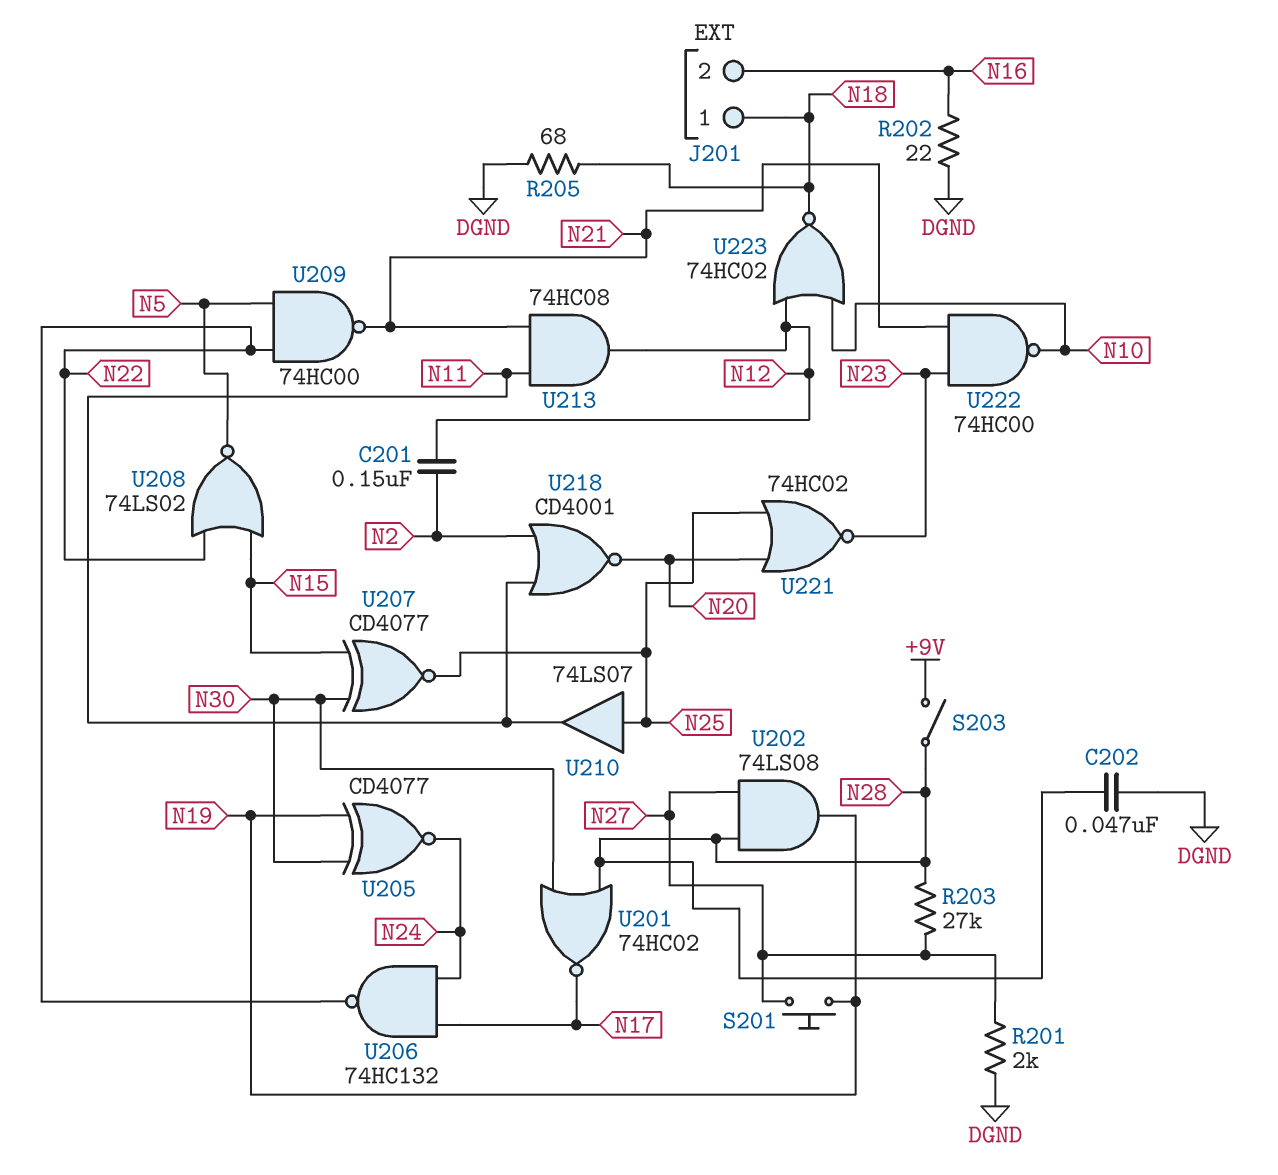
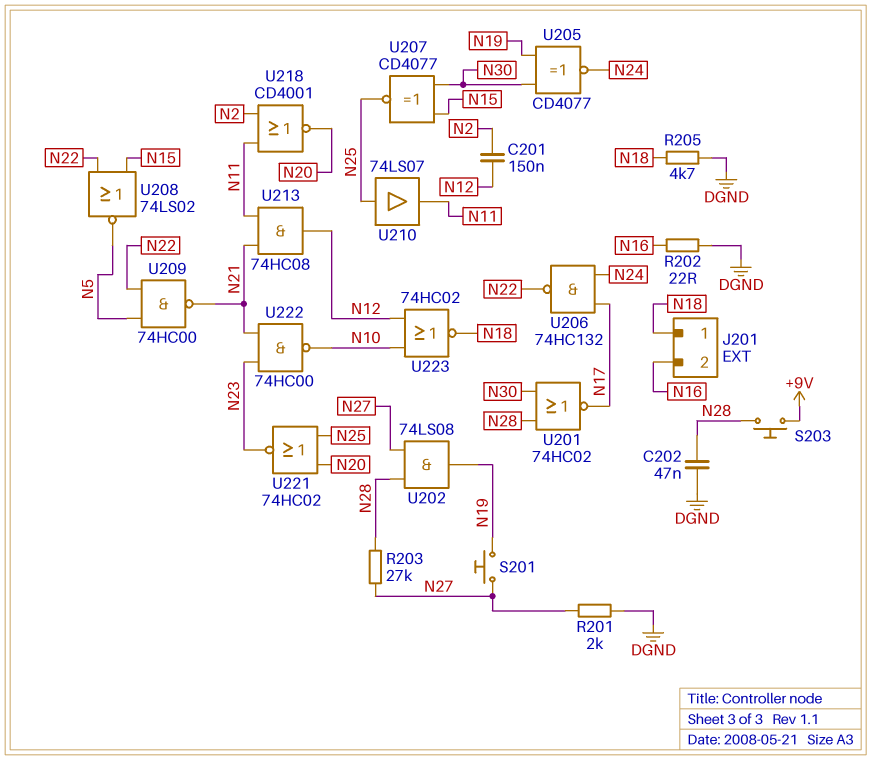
R205: 68 (DGND, N18) -> 4.7k (DGND, N18)
S203: switch (+9V, N28) -> button (+9V, N28)

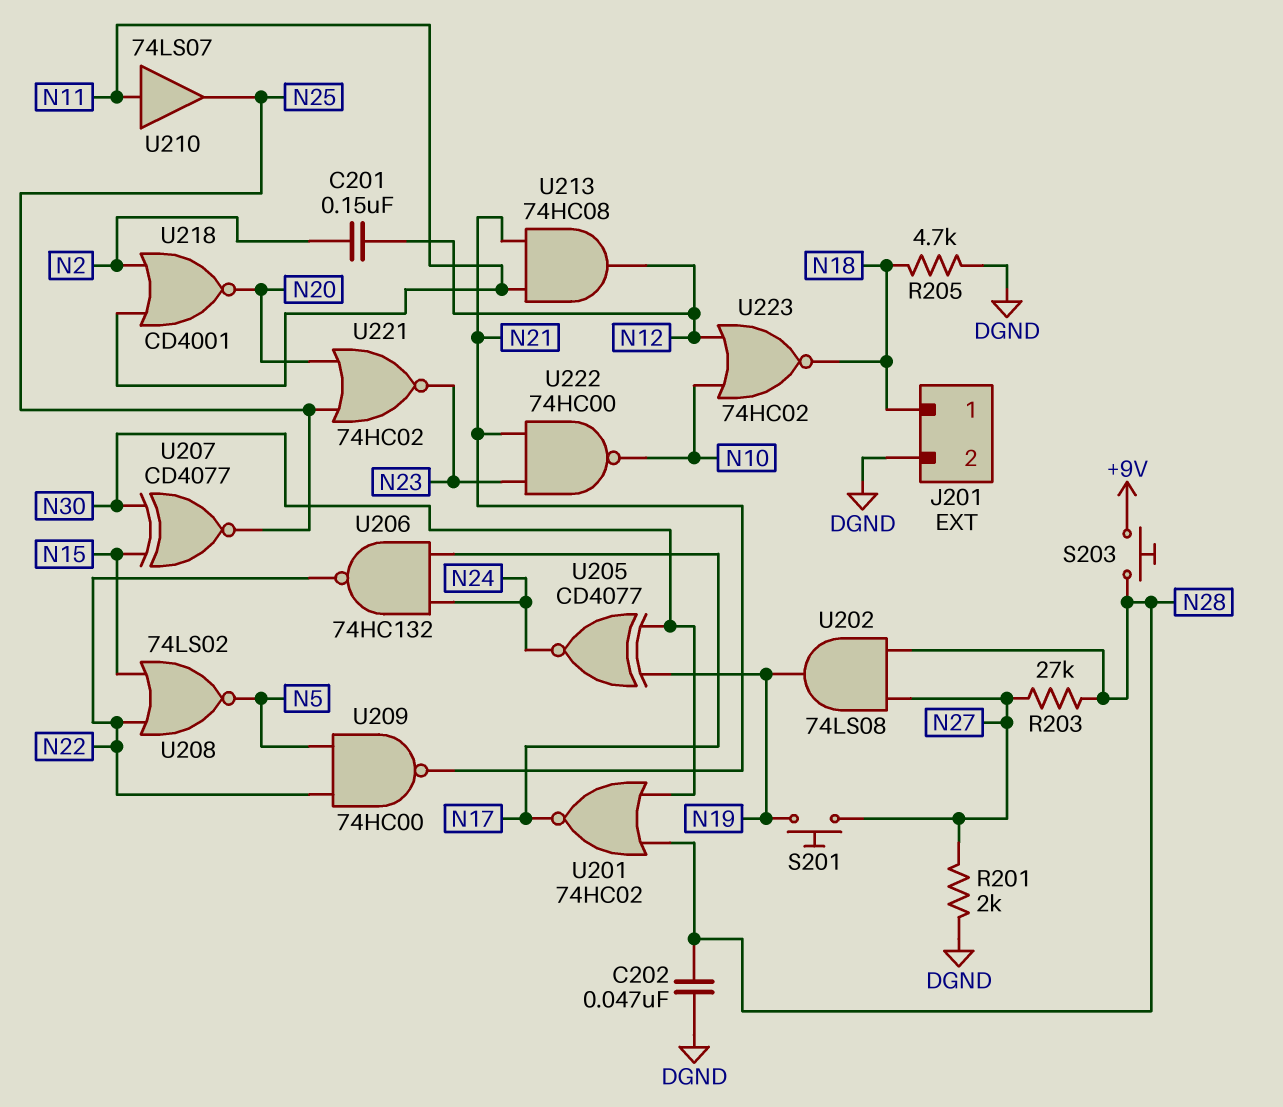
J201 pin 2: N16 -> DGND
R202: 22 (DGND, N16) -> none
U210: buffer 74LS07 (in N25, out N11) -> buffer 74LS07 (in N11, out N25)

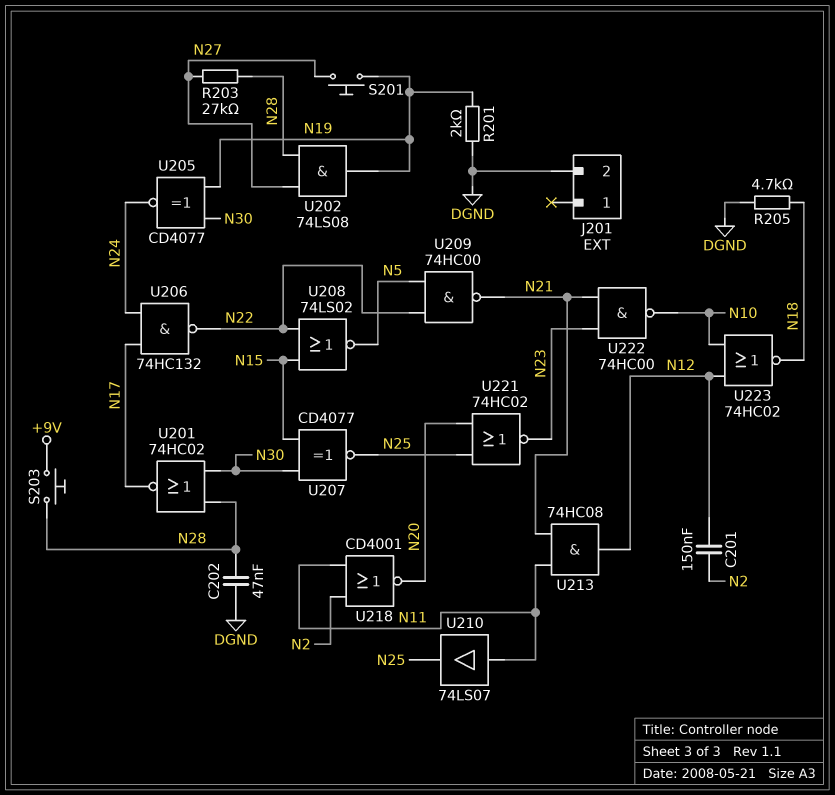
J201 pin 1: N18 -> none
R201: 2k (DGND, N27) -> 2k (DGND, N19)

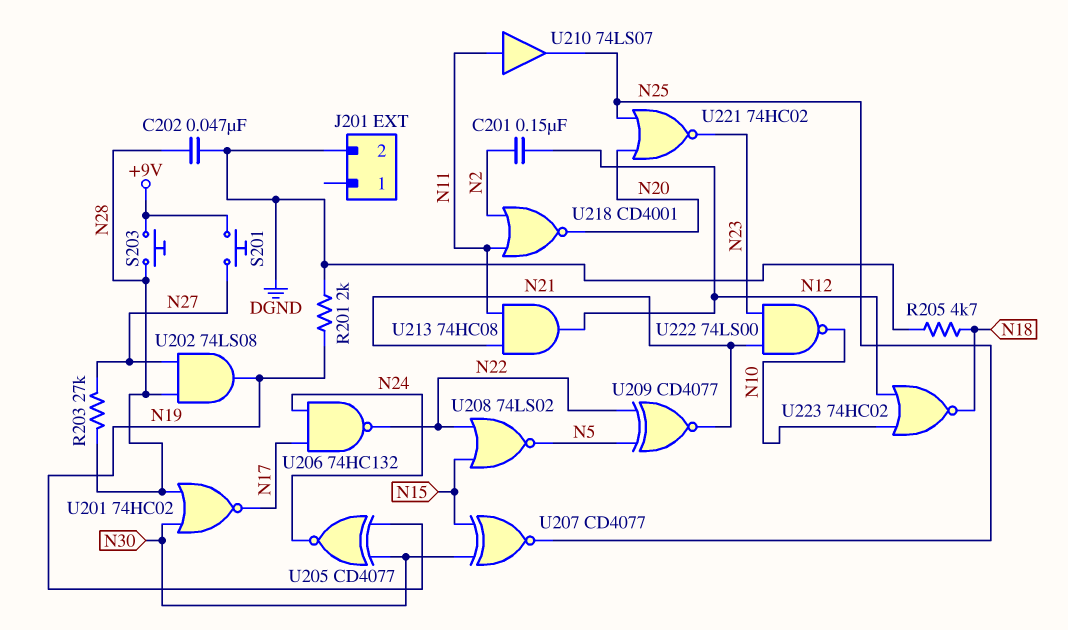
S201: button (N19, N27) -> button (+9V, N27)
U209: NAND 74HC00 (in N5, in N22, out N21) -> XNOR CD4077 (in N5, in N22, out N21)
U222: NAND 74HC00 (in N21, in N23, out N10) -> NAND 74LS00 (in N21, in N23, out N10)

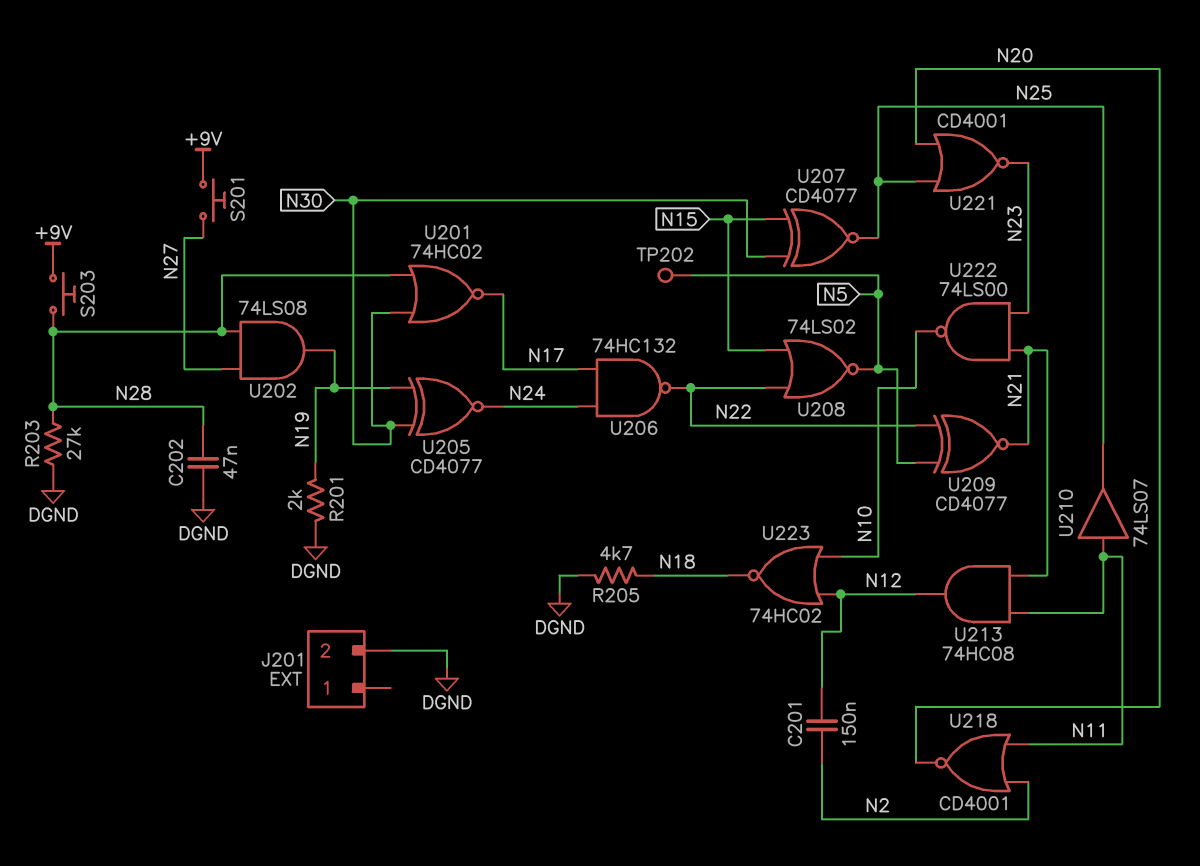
R203: 27k (N27, N28) -> 27k (DGND, N28)
TP202: none -> test point (N5)
U221: NOR 74HC02 (in N20, in N25, out N23) -> NOR CD4001 (in N20, in N25, out N23)

